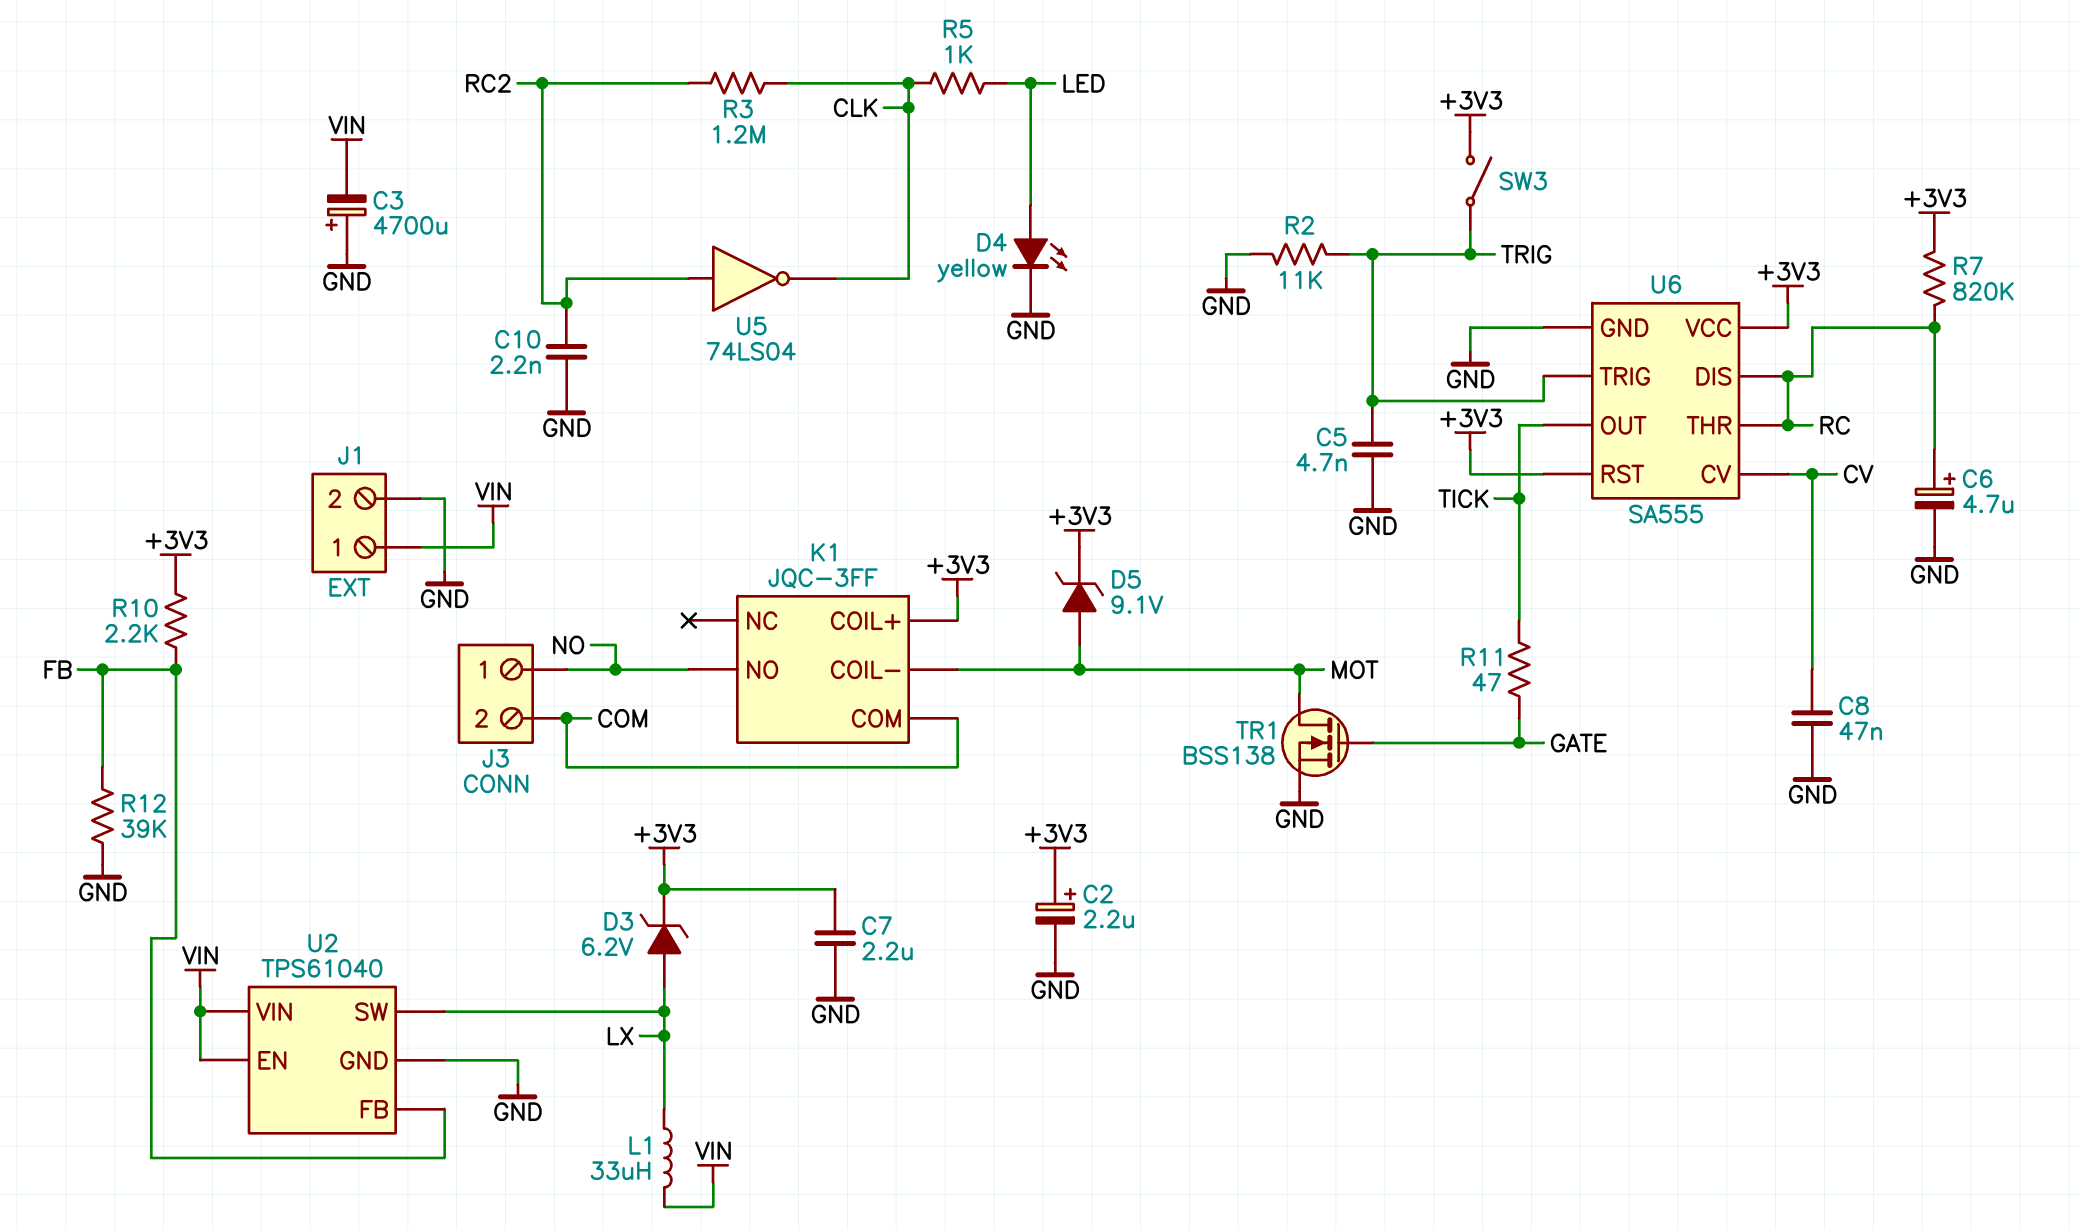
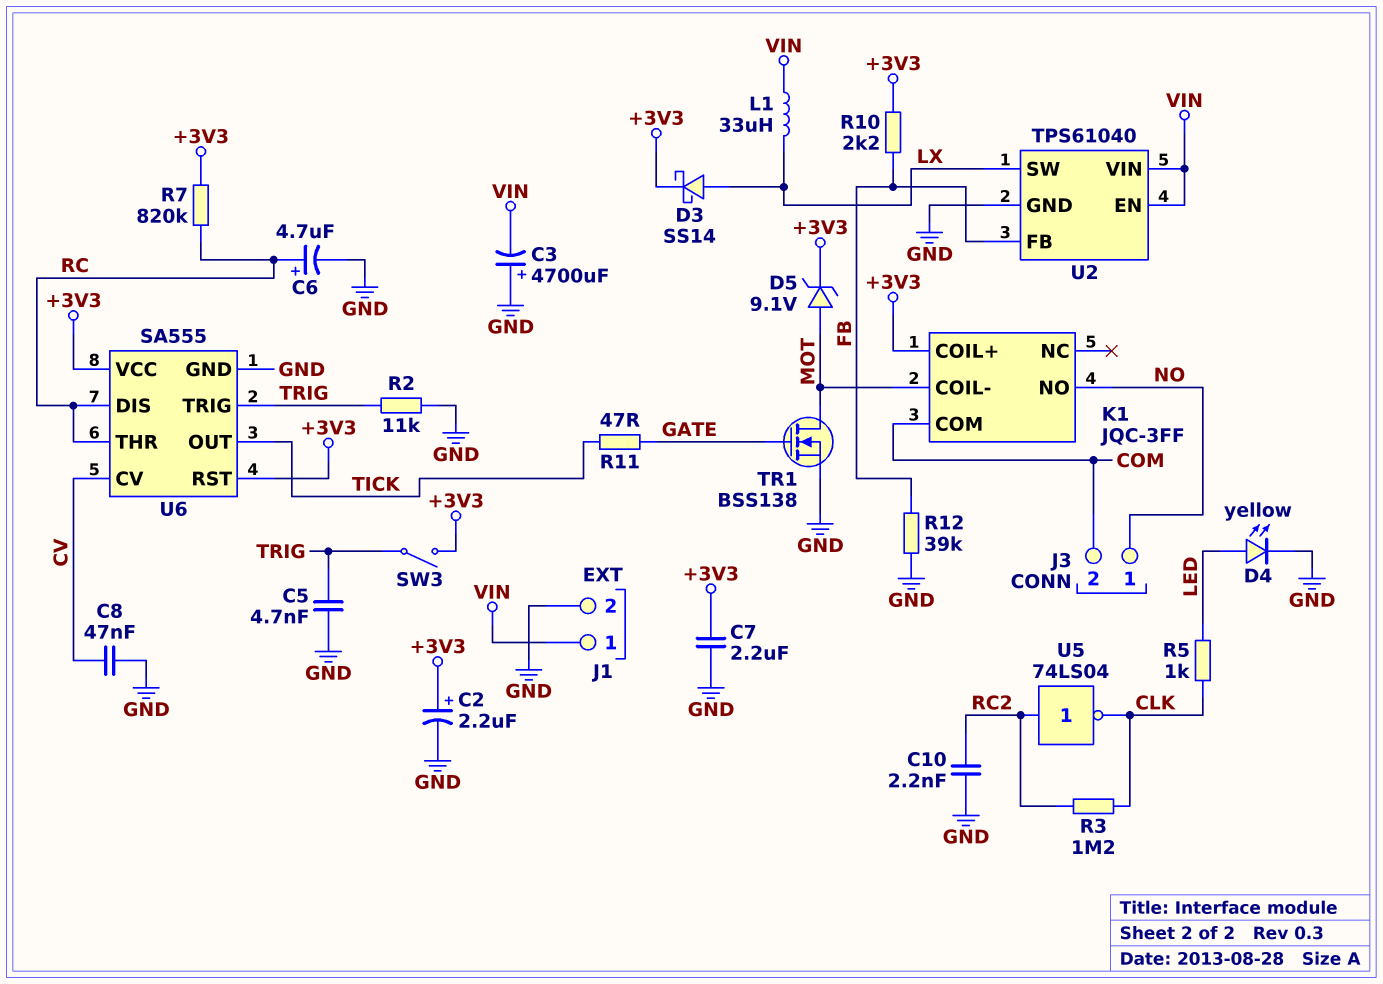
D3: zener 6.2V (A LX, K +3V3) -> schottky SS14 (A LX, K +3V3)

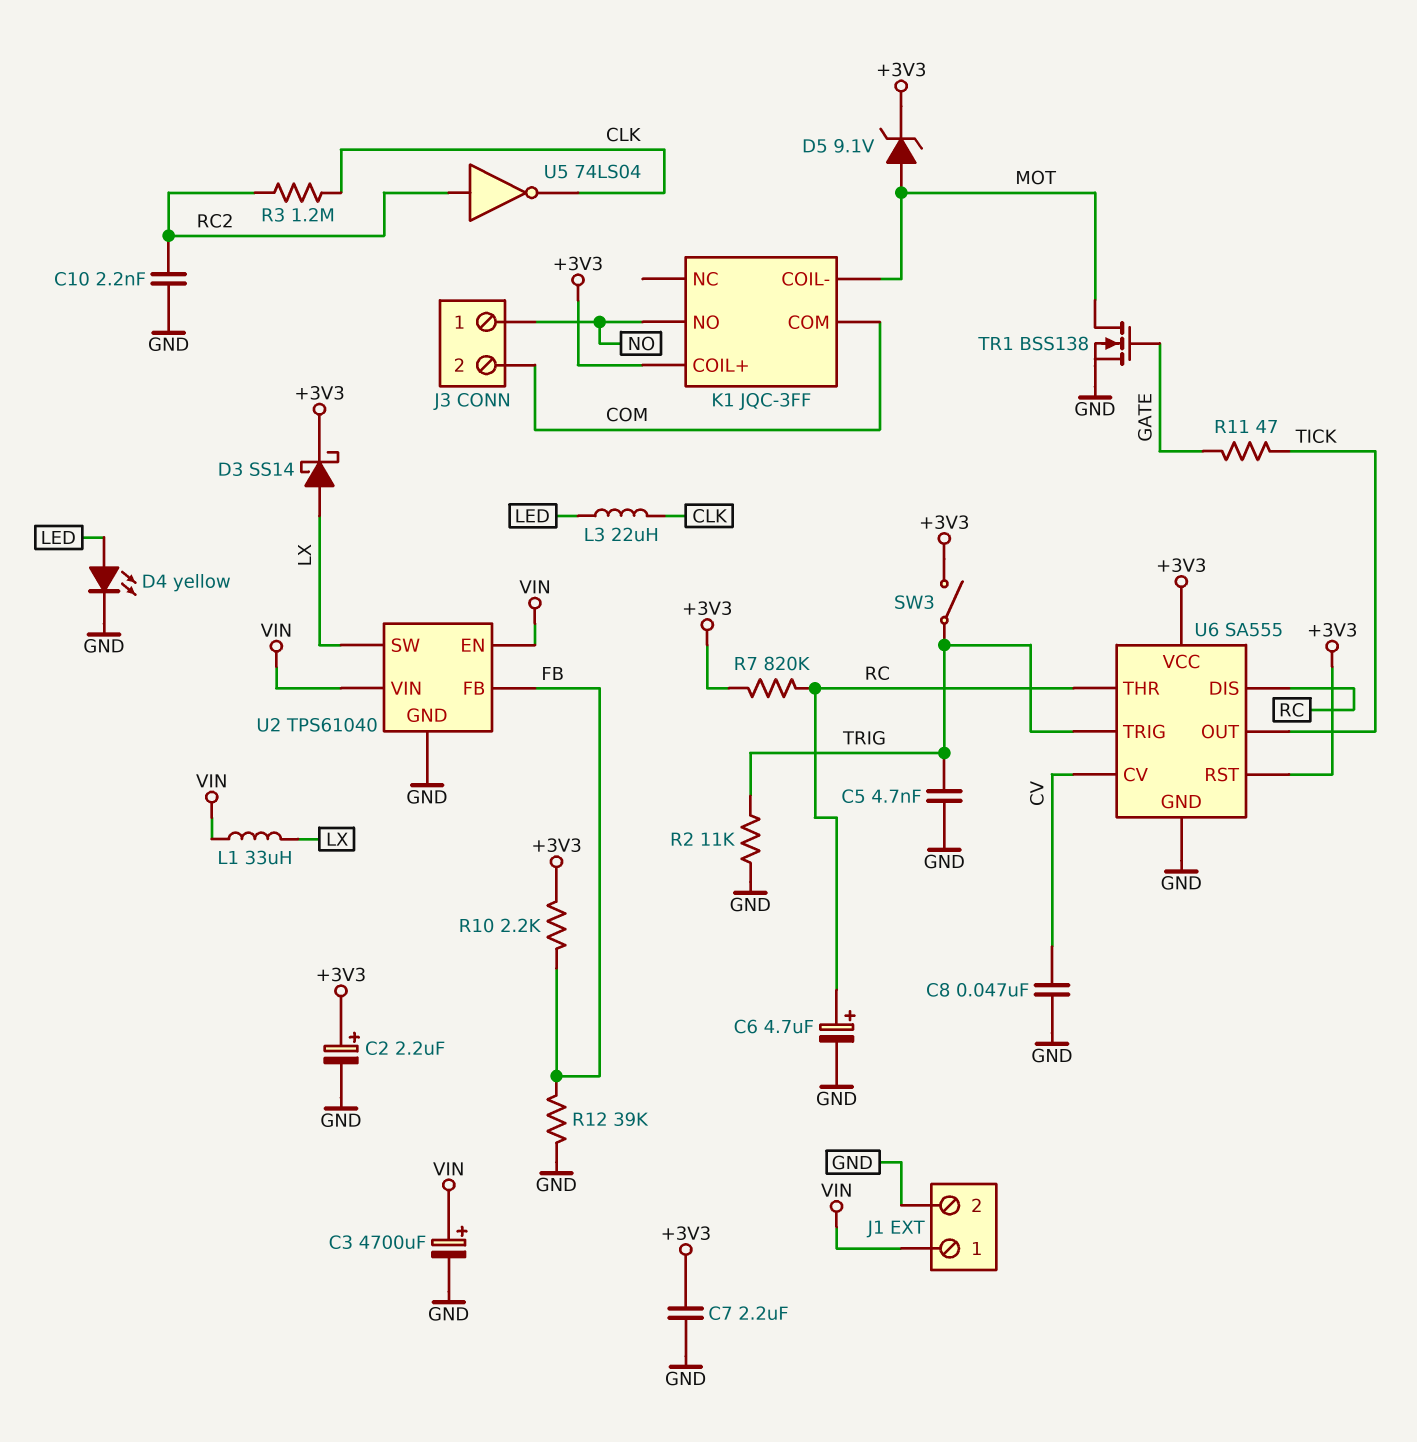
C3: 4700uF (plus GND, minus VIN) -> 4700uF (plus VIN, minus GND)
L3: none -> 22uH (CLK, LED)
R5: 1k (CLK, LED) -> none

